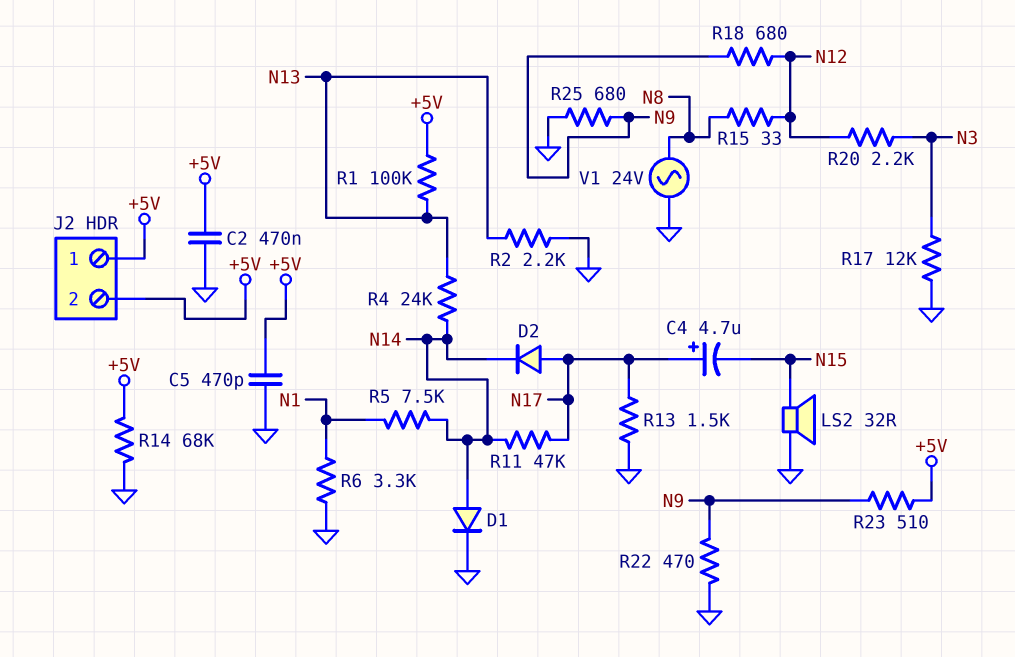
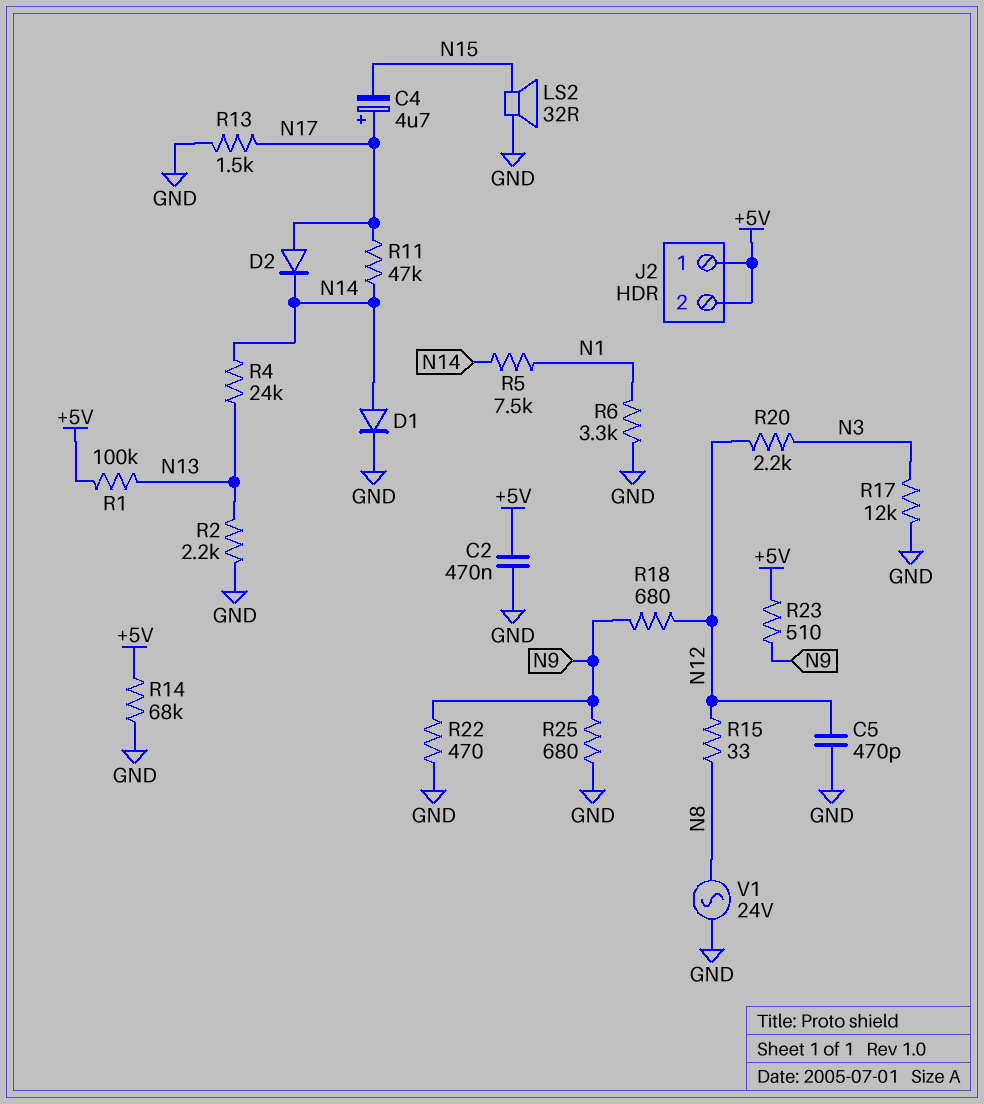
C5: 470pF (+5V, GND) -> 470pF (GND, N12)

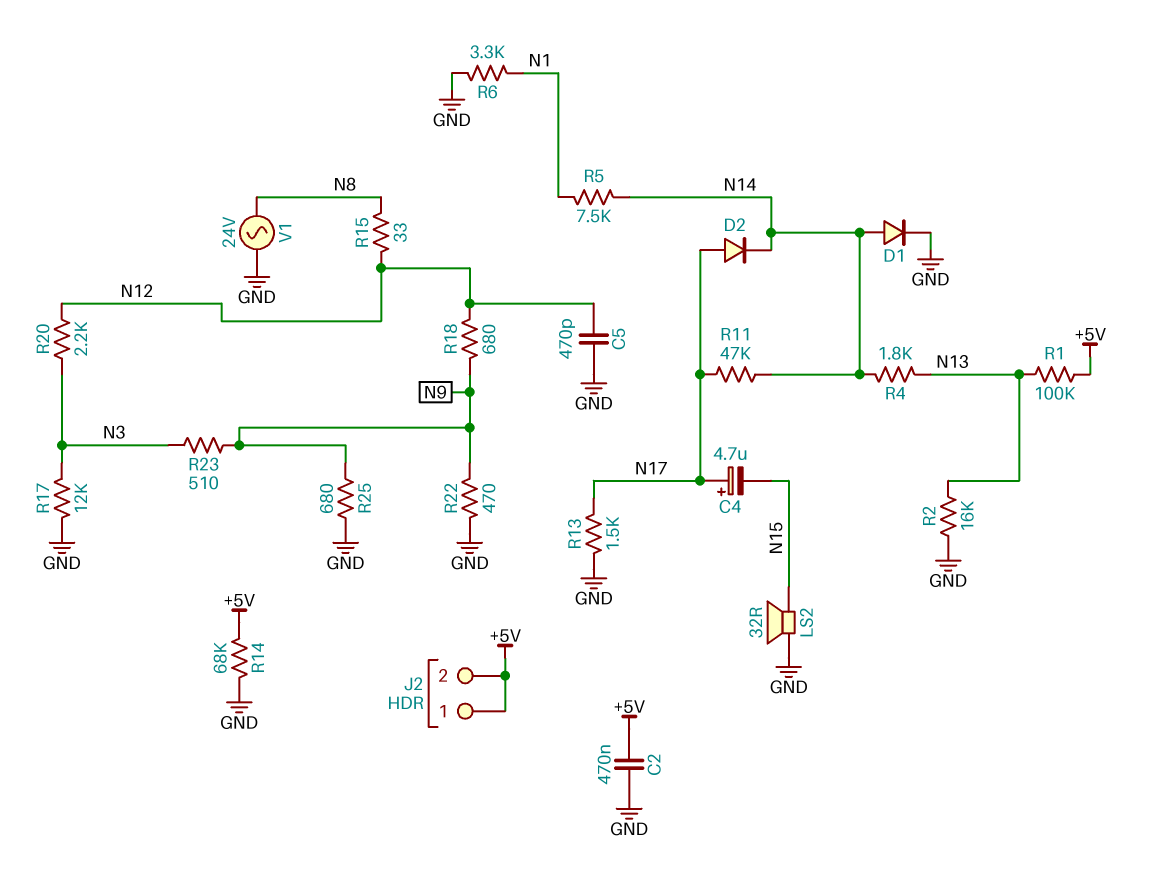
R2: 2.2k (GND, N13) -> 16k (GND, N13)
R4: 24k (N13, N14) -> 1.8k (N13, N14)
R23: 510 (+5V, N9) -> 510 (N3, N9)

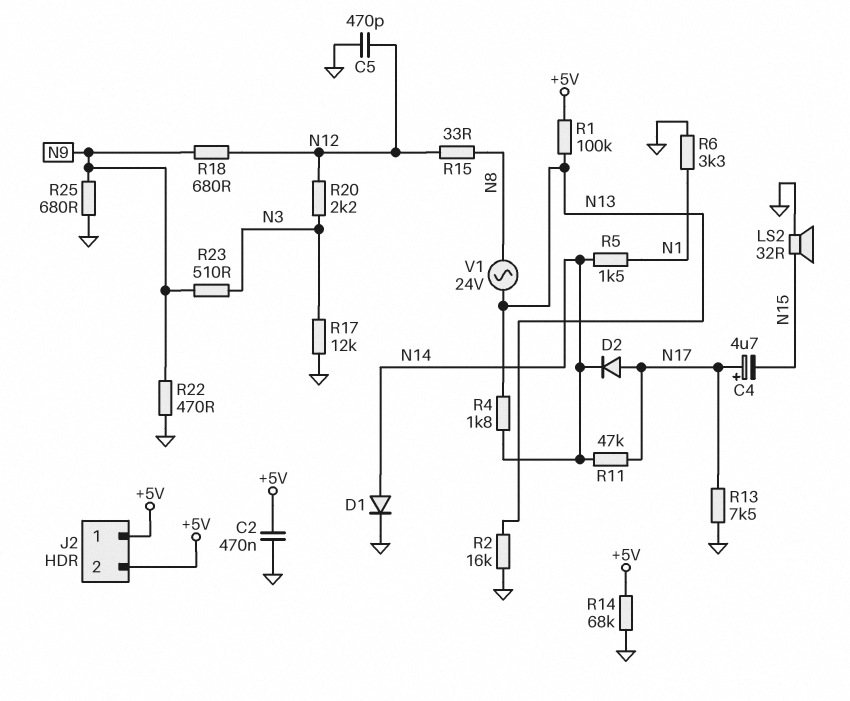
R5: 7.5k (N1, N14) -> 1.5k (N1, N14)
R13: 1.5k (GND, N17) -> 7.5k (GND, N17)
V1: AC 24V (GND, N8) -> AC 24V (N8, N13)

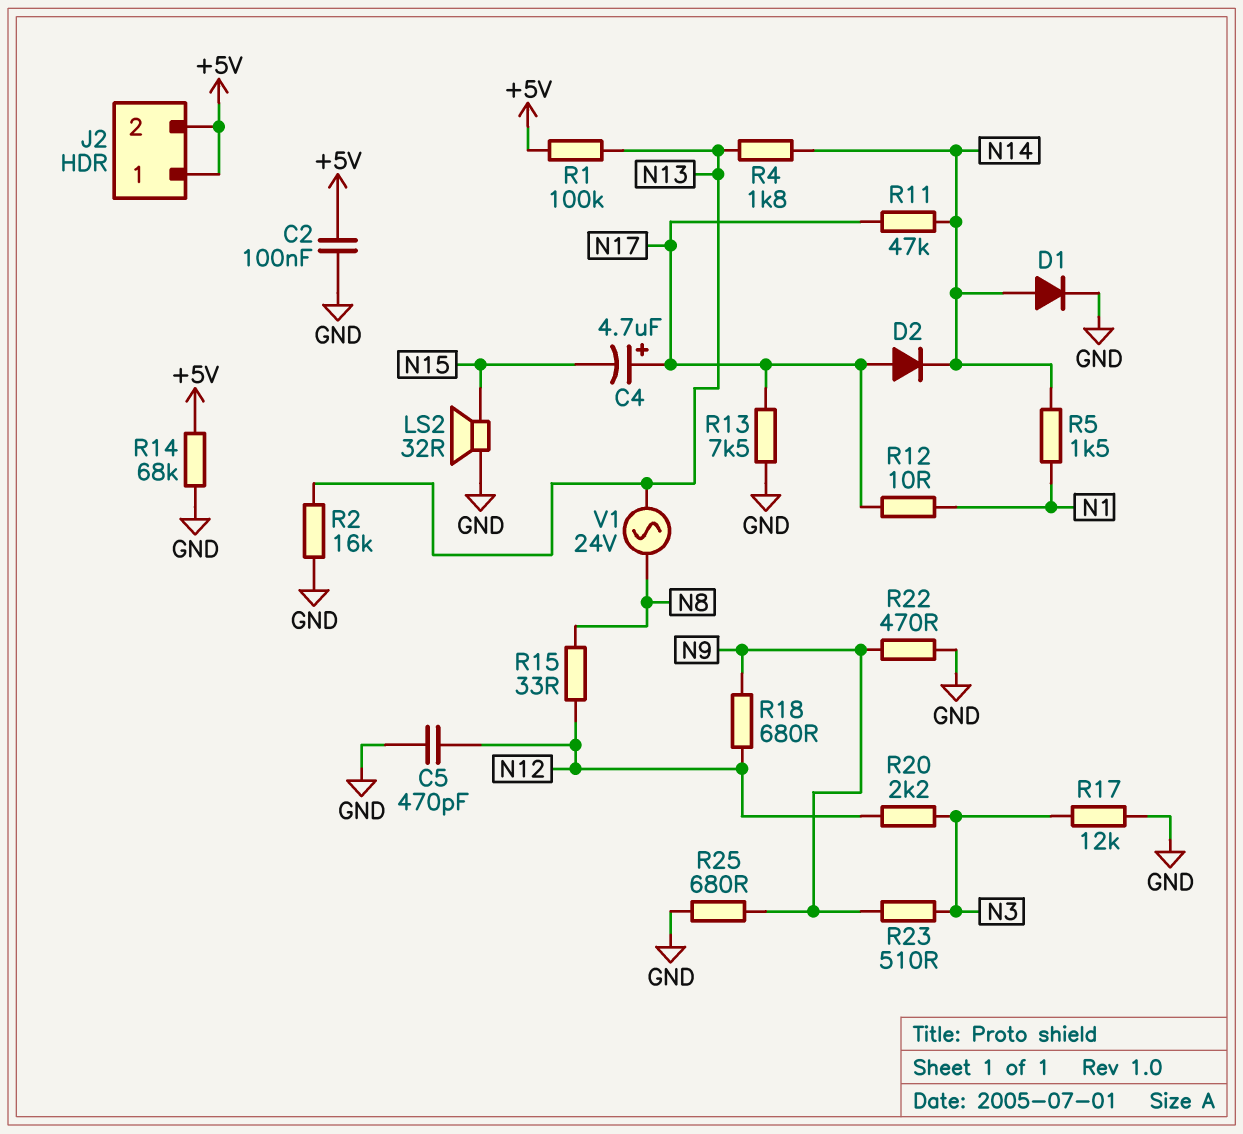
C2: 470nF (+5V, GND) -> 100nF (+5V, GND)
R6: 3.3k (GND, N1) -> none
R12: none -> 10 (N1, N17)

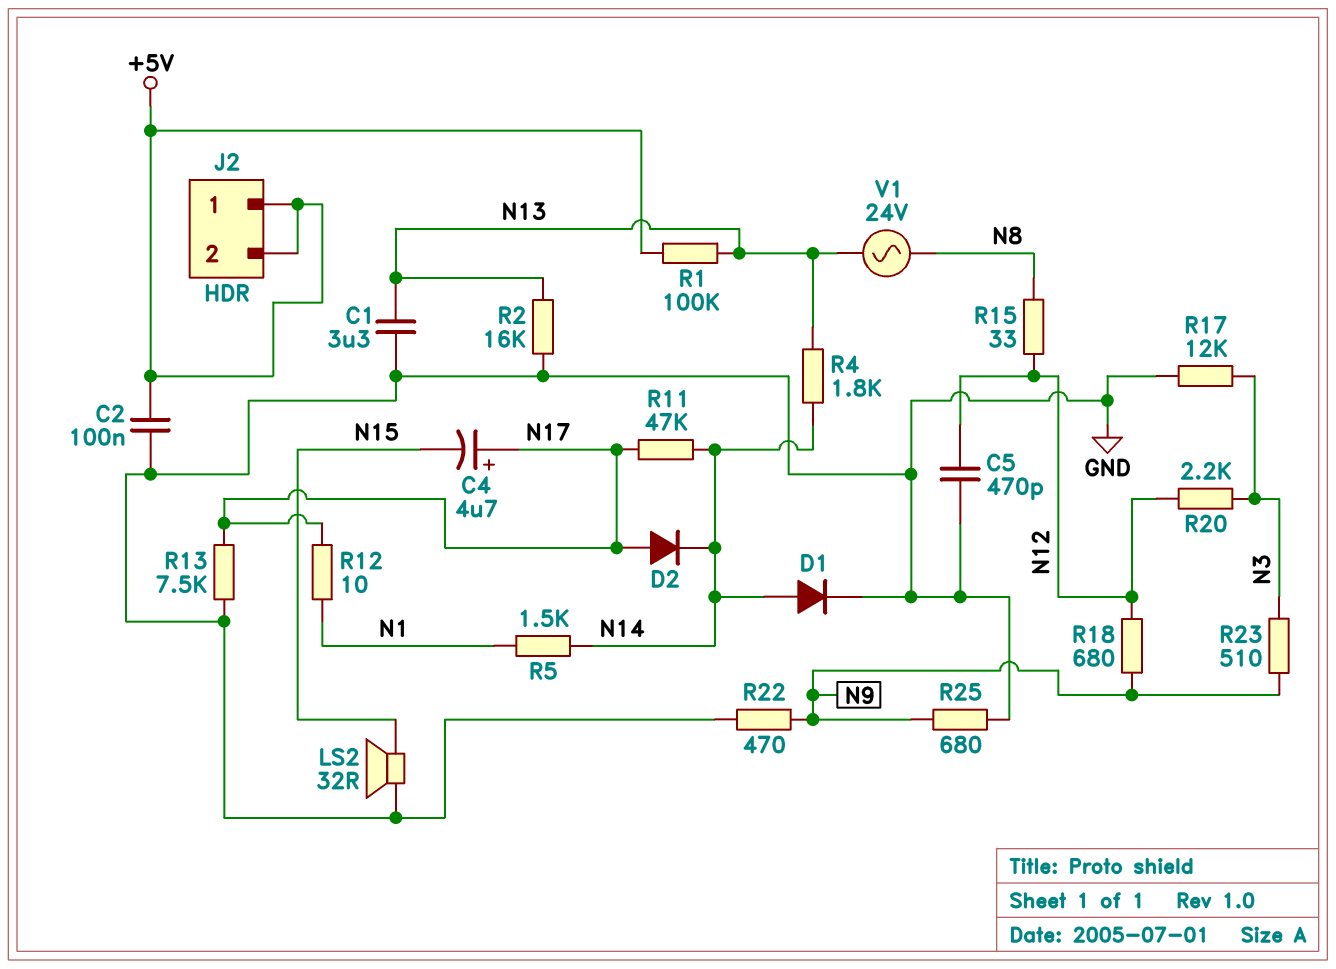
C1: none -> 3.3uF (GND, N13)
R14: 68k (+5V, GND) -> none

